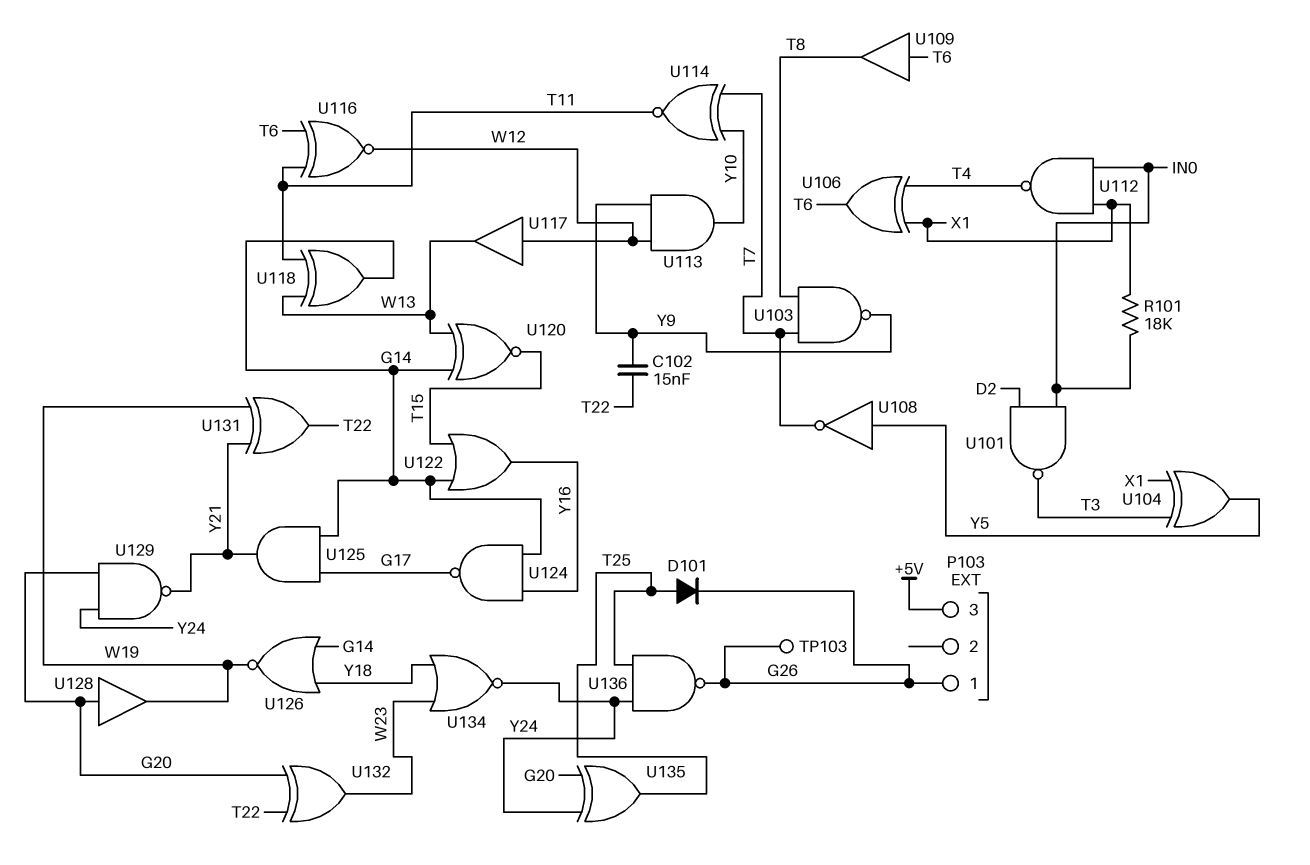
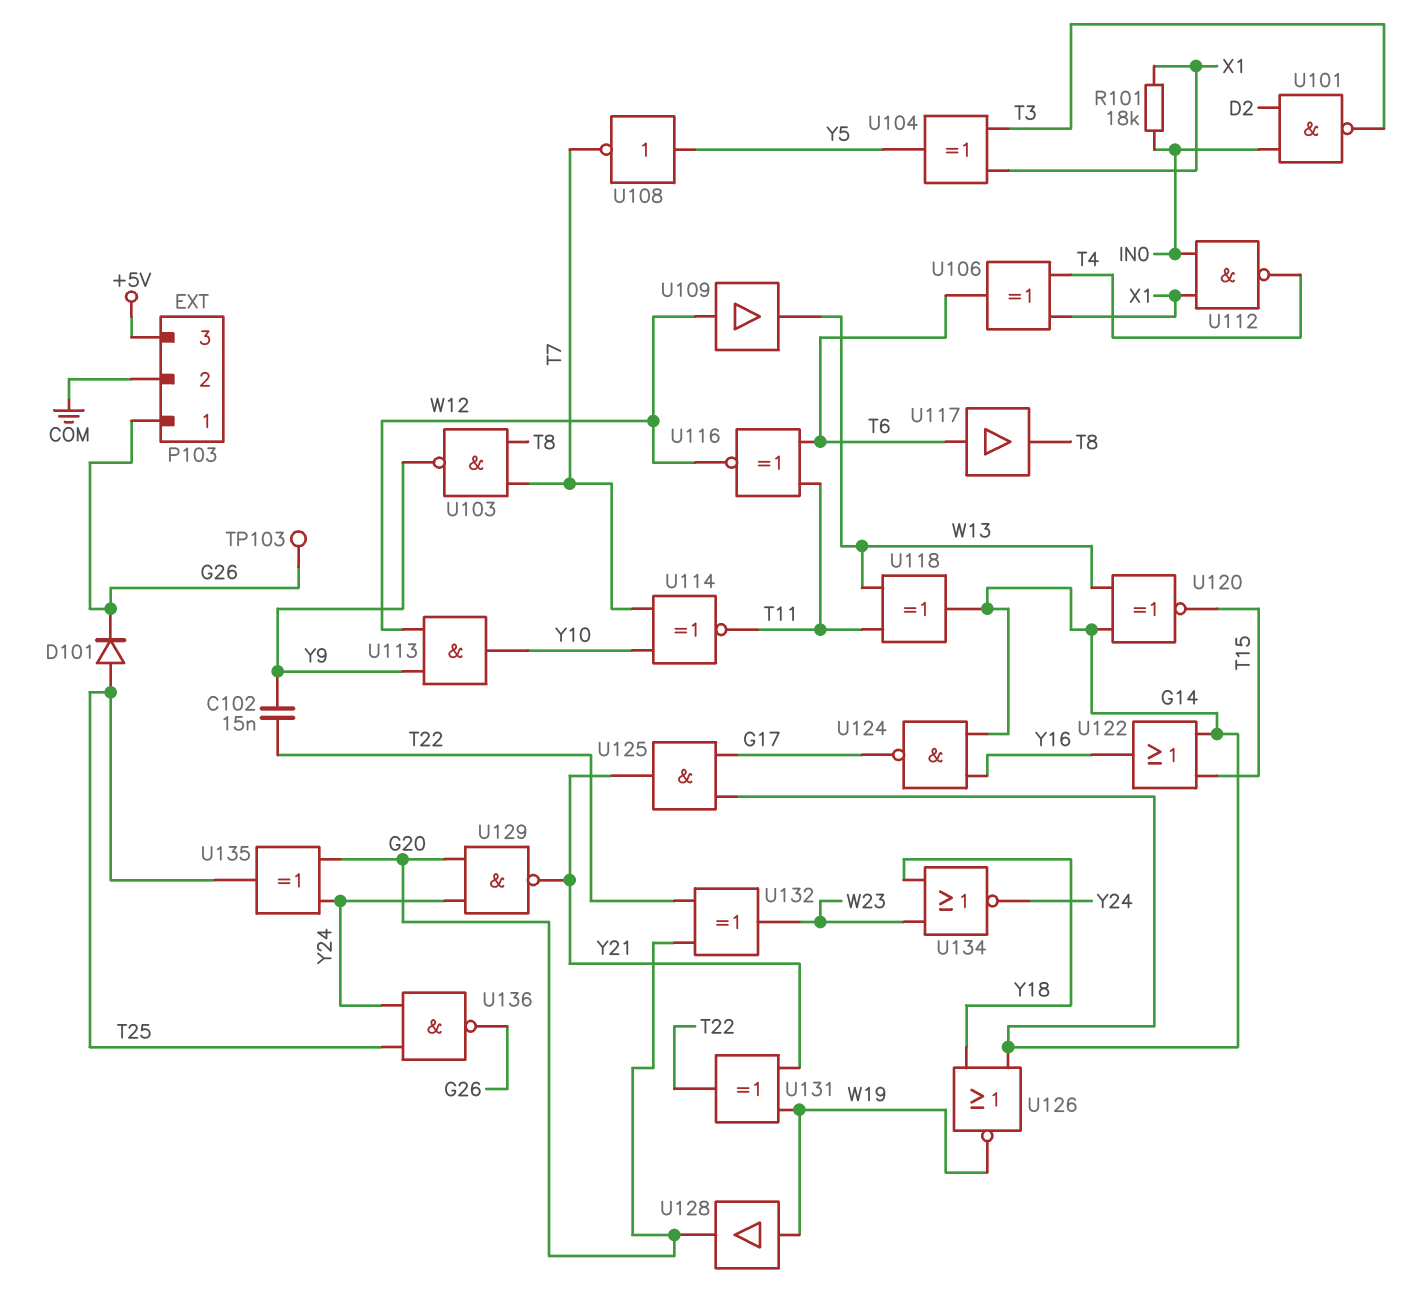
P103 pin 2: none -> COM
U109: buffer (in T6, out T8) -> buffer (in W12, out W13)
U117: buffer (in W12, out W13) -> buffer (in T6, out T8)
U128: buffer (in G20, out W19) -> buffer (in W19, out G20)

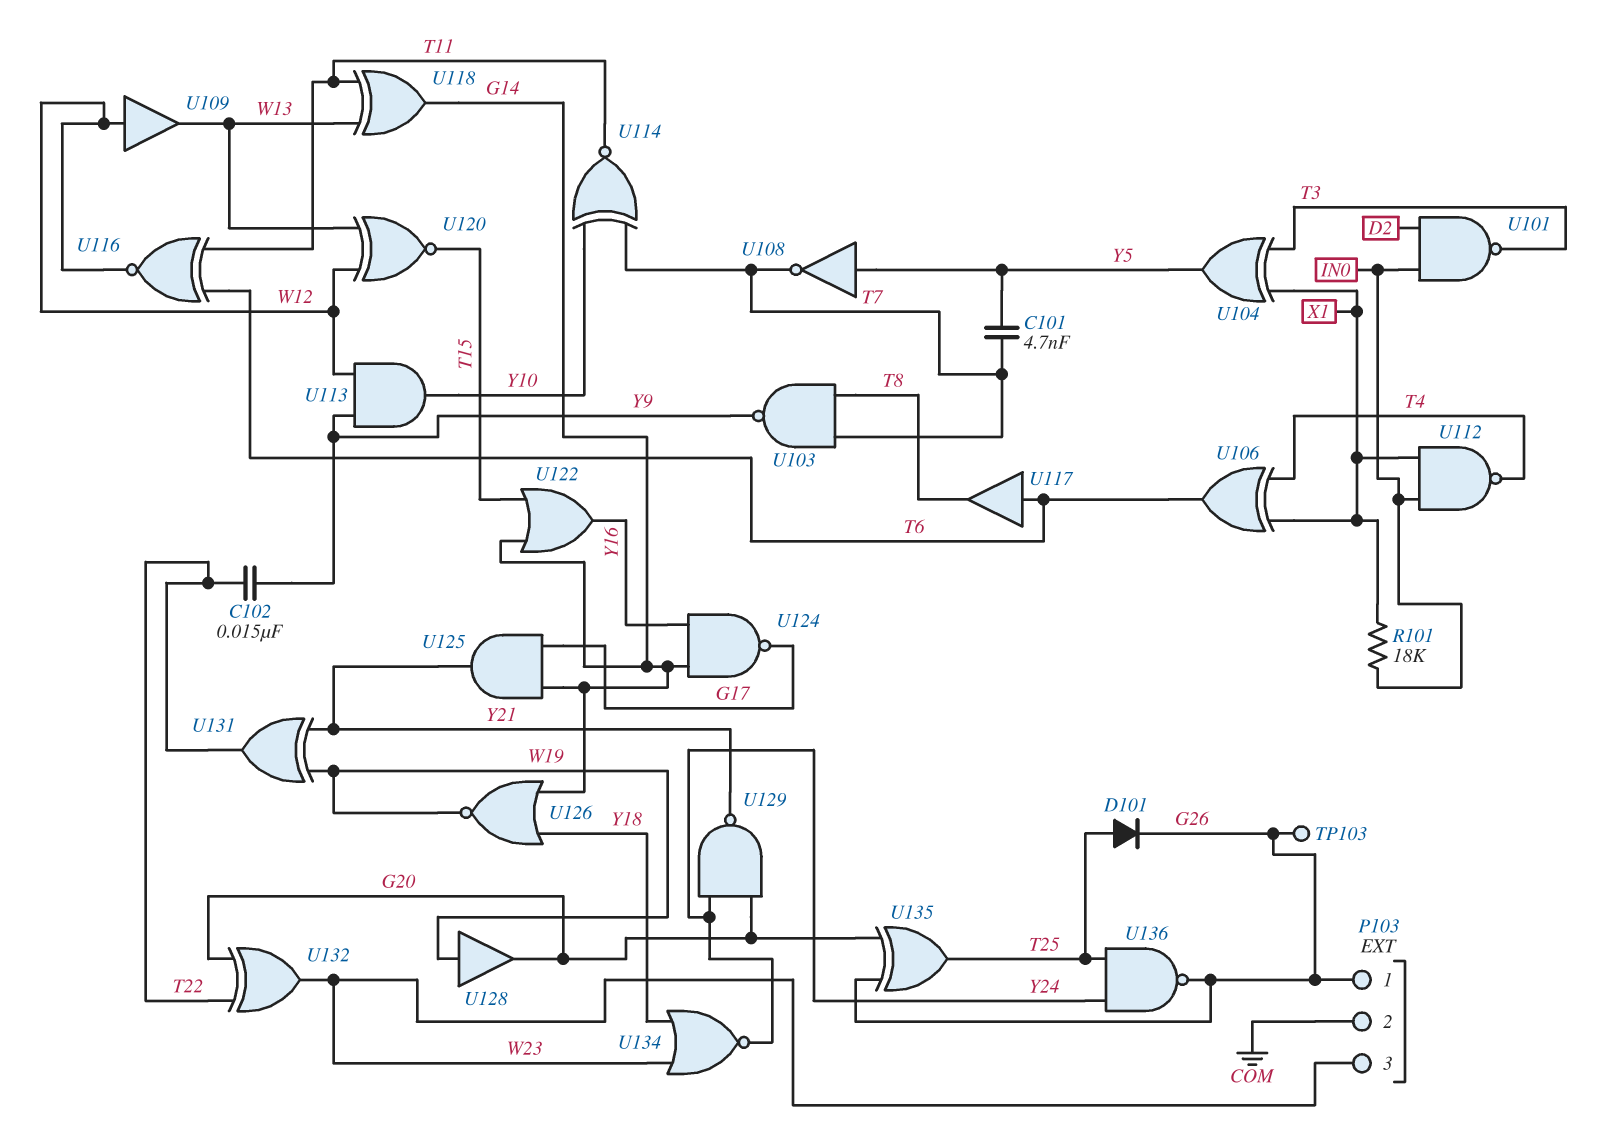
C101: none -> 4.7nF (T7, Y5)
P103 pin 3: +5V -> W23
U120: XNOR (in G14, in W13, out T15) -> XNOR (in W12, in W13, out T15)
U135: XOR (in G20, in Y24, out T25) -> XOR (in G20, in G26, out T25)

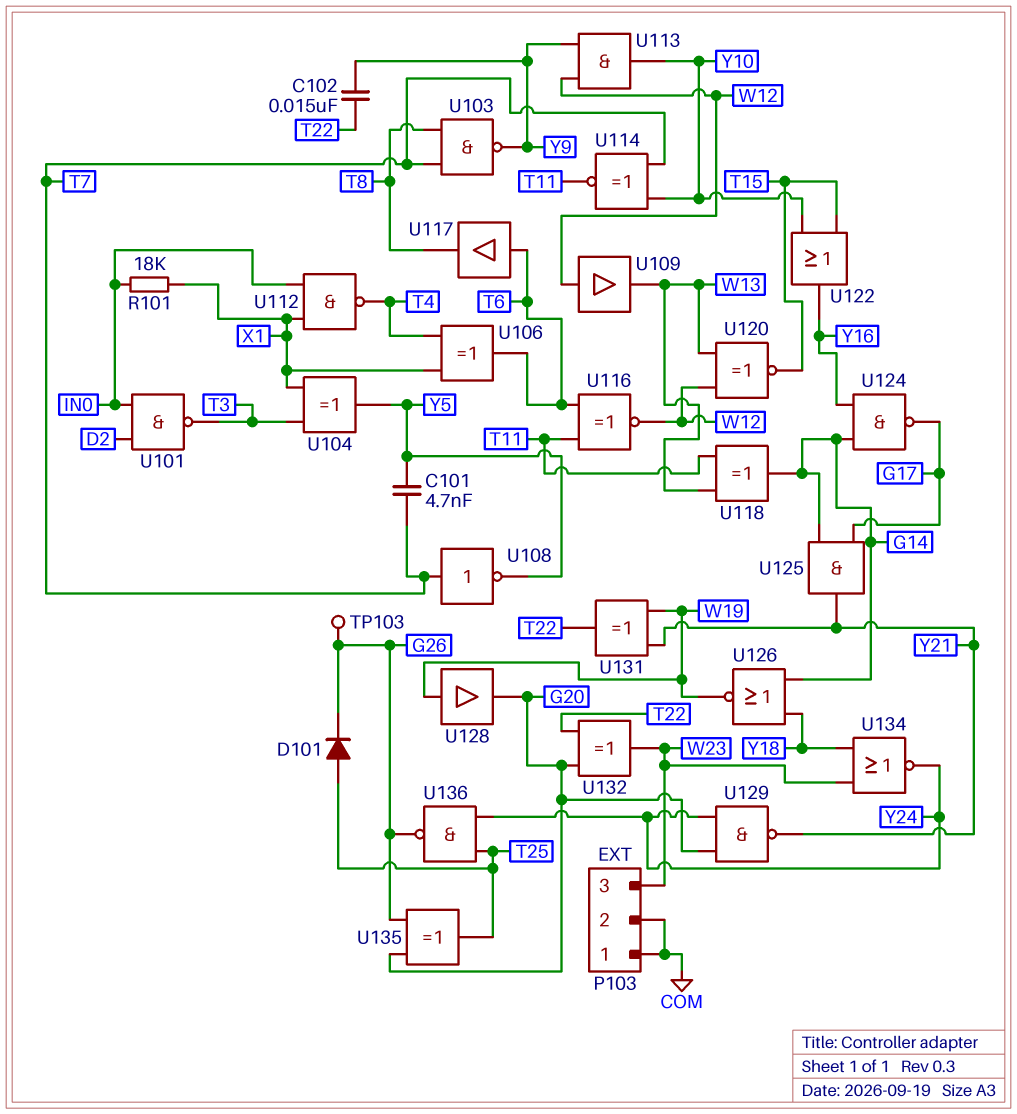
P103 pin 1: G26 -> COM
U108: NOT (in Y5, out T7) -> NOT (in T7, out Y5)
U122: OR (in G14, in T15, out Y16) -> OR (in T15, in Y10, out Y16)

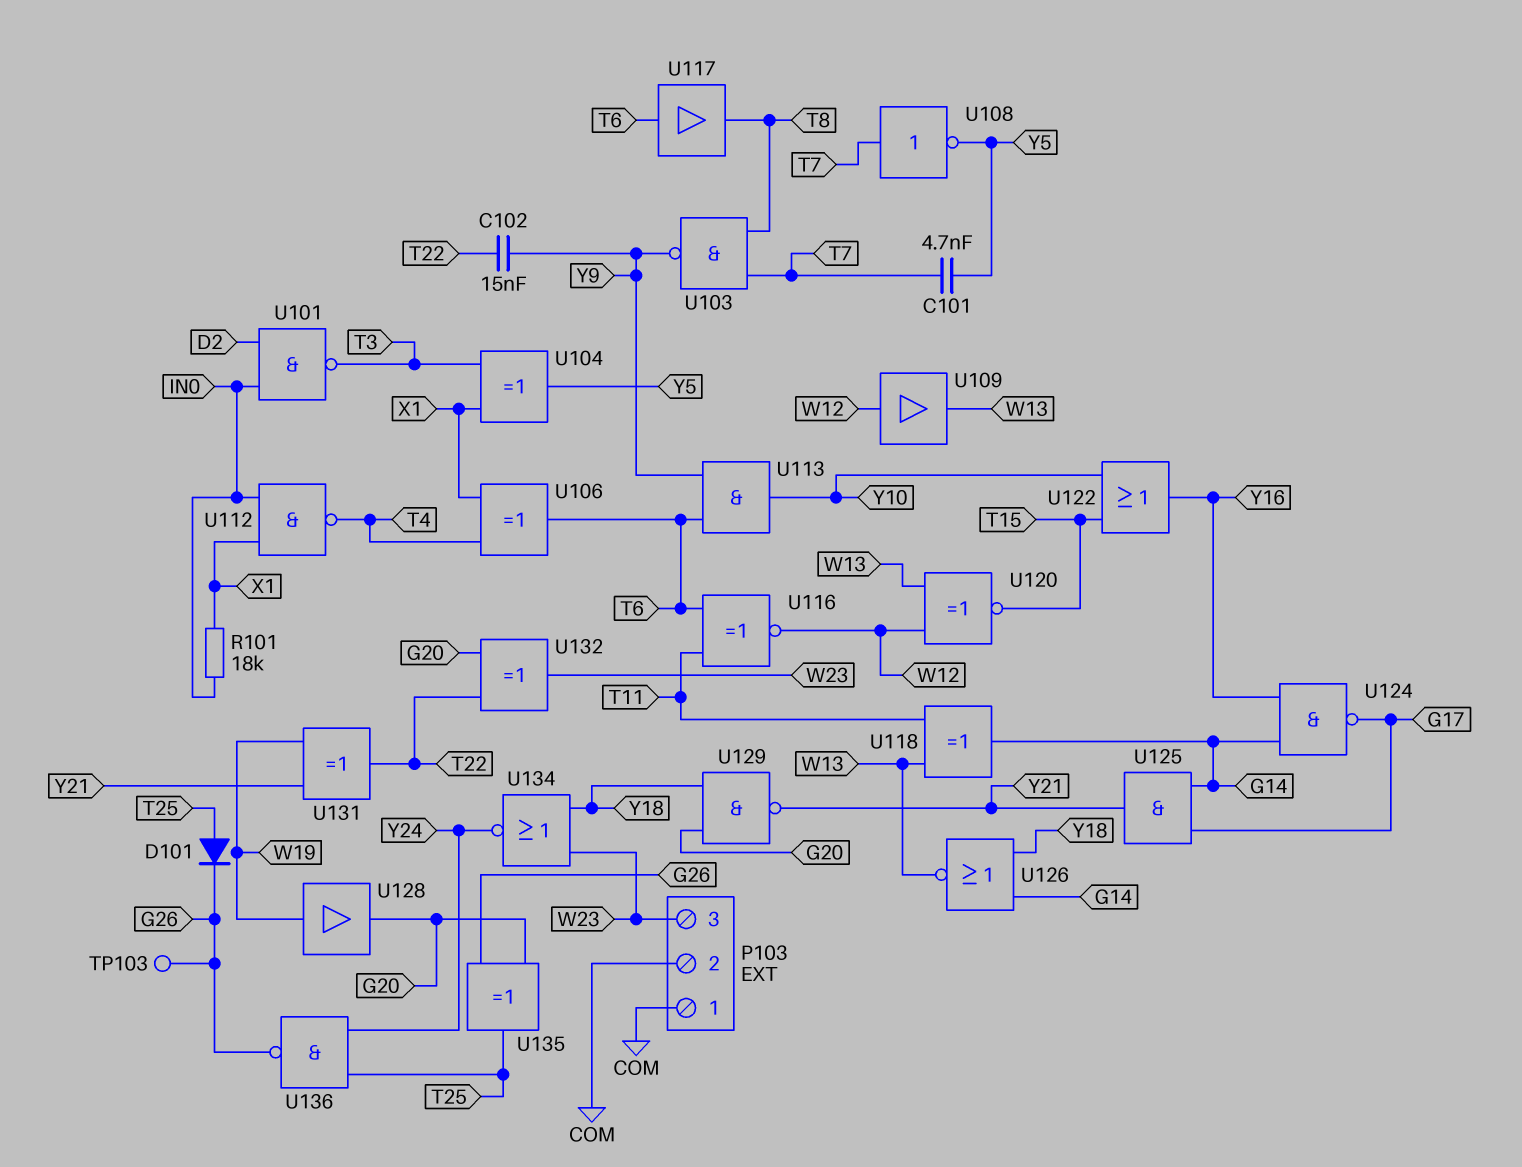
U113: AND (in W12, in Y9, out Y10) -> AND (in T6, in Y9, out Y10)
U114: XNOR (in T7, in Y10, out T11) -> none
U126: NOR (in G14, in Y18, out W19) -> NOR (in G14, in Y18, out W13)
U129: NAND (in G20, in Y24, out Y21) -> NAND (in G20, in Y18, out Y21)

